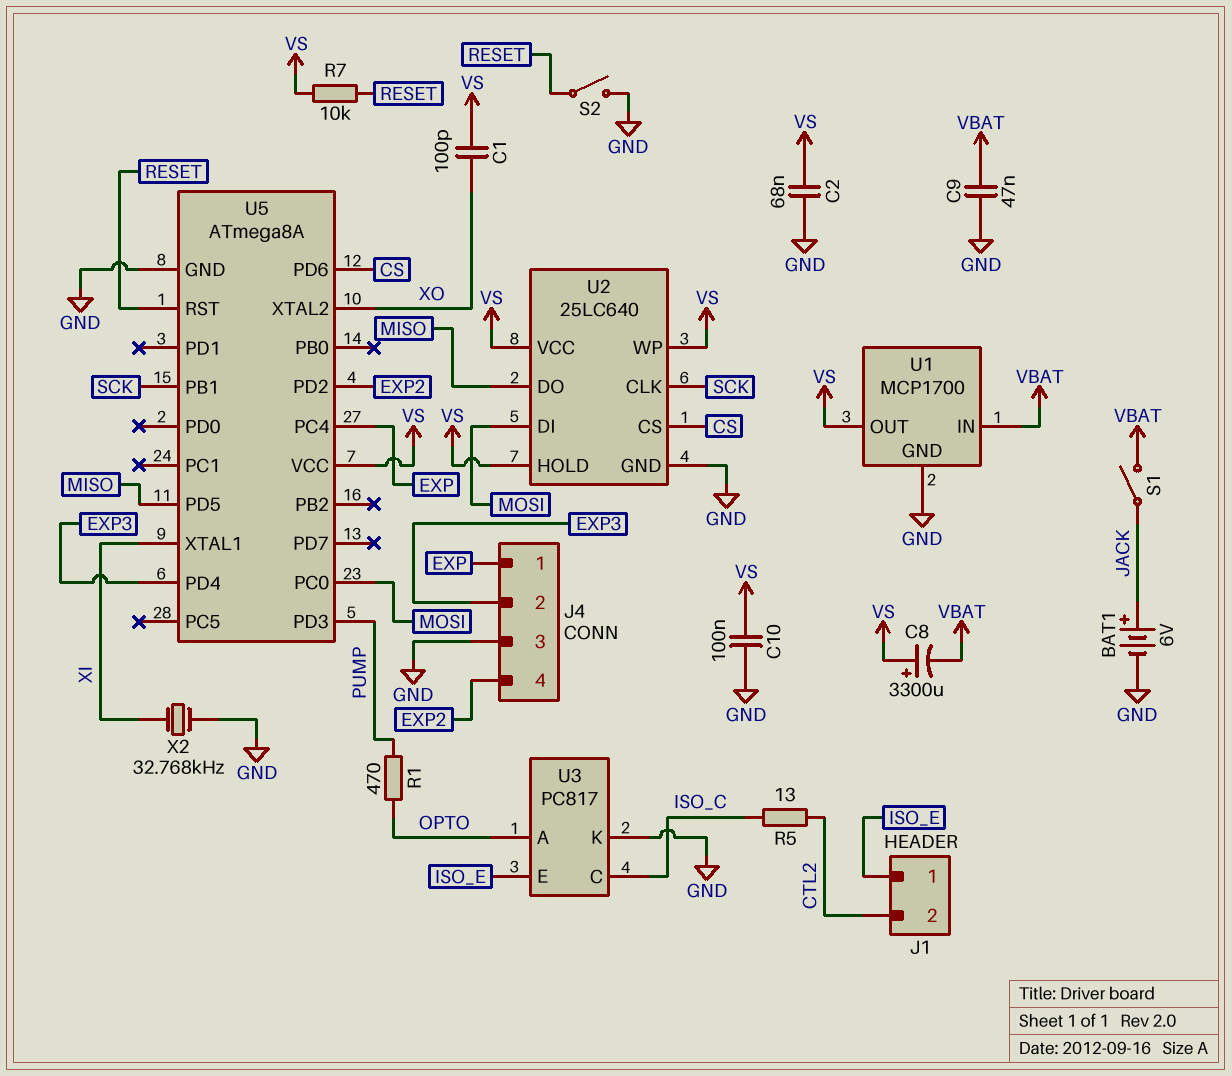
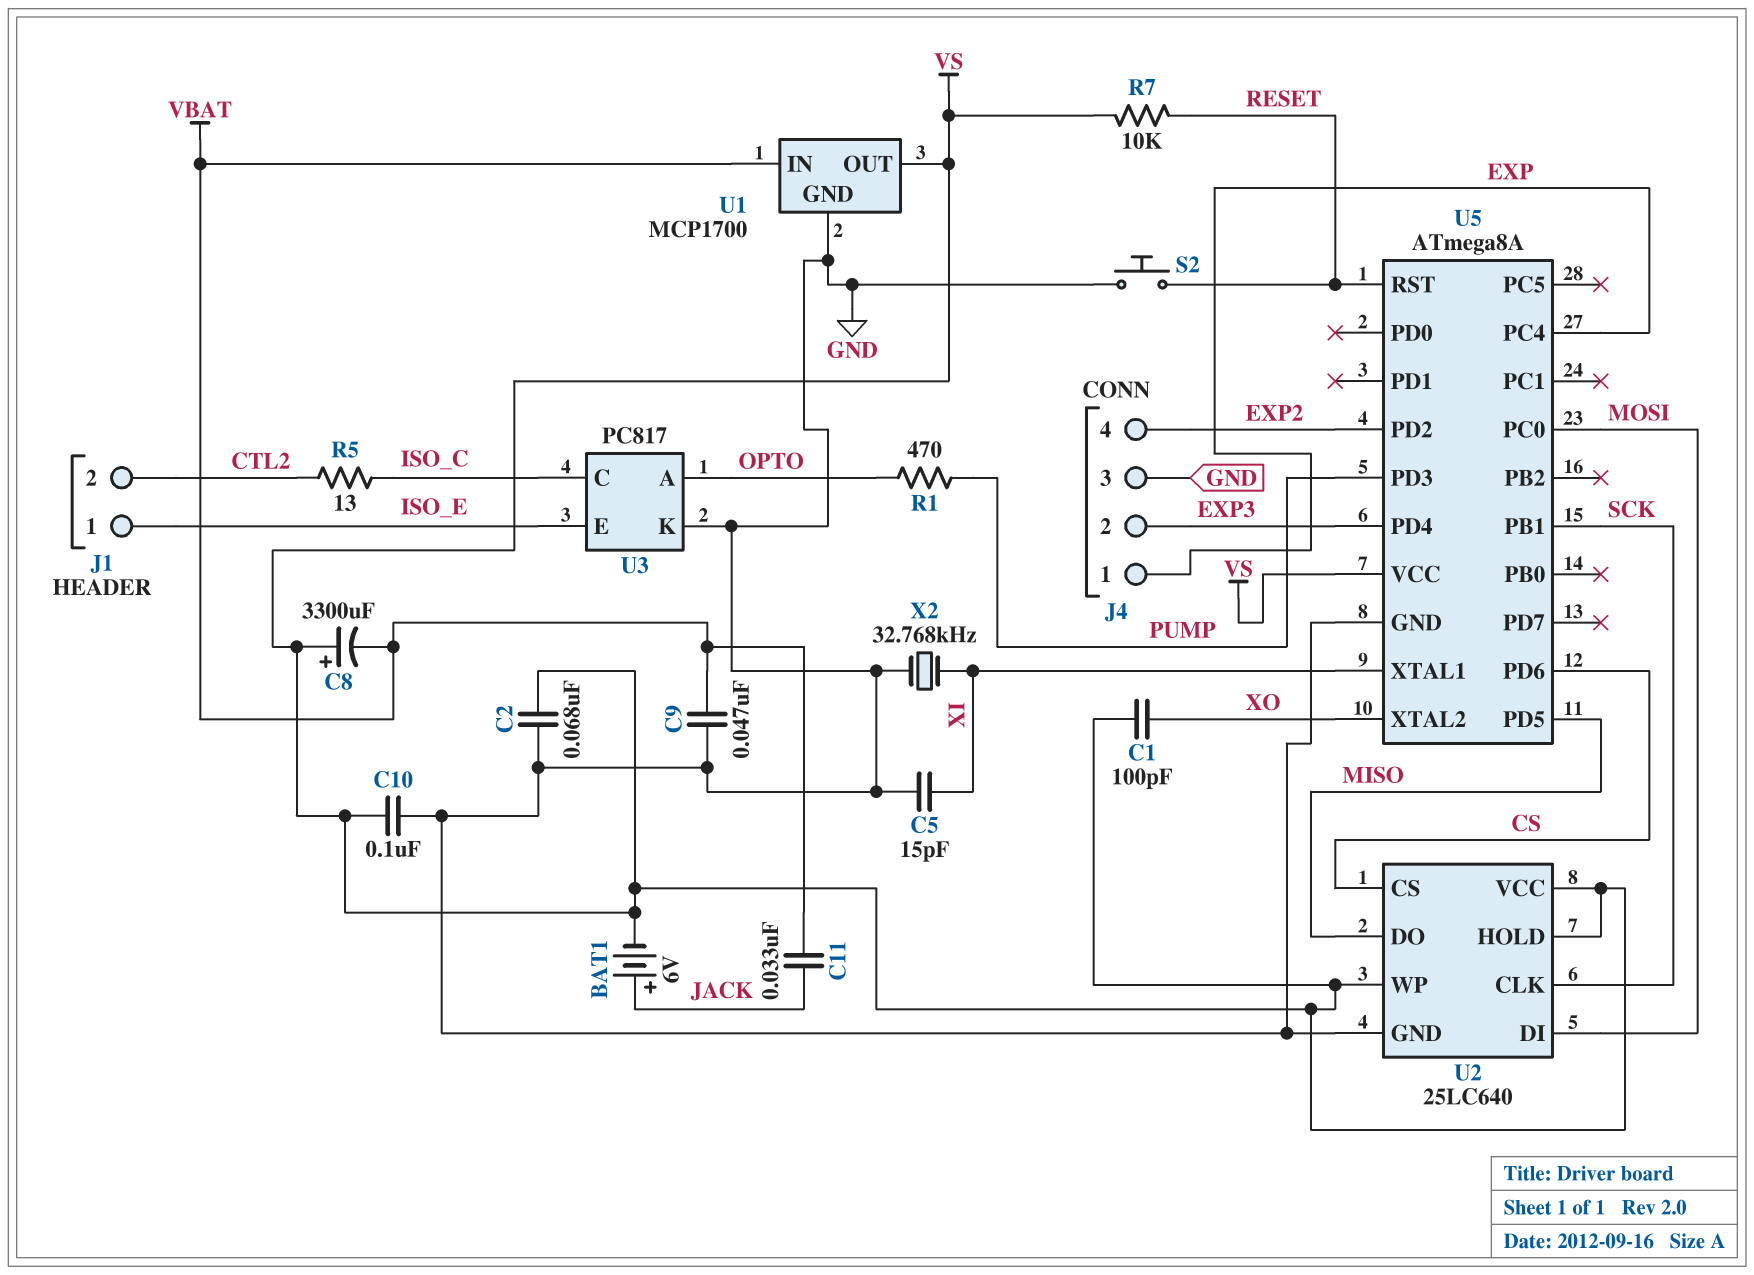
BAT1: 6V (plus JACK, minus GND) -> 6V (plus JACK, minus VS)
C5: none -> 15pF (GND, XI)
C11: none -> 33nF (JACK, VBAT)
S1: switch (JACK, VBAT) -> none
S2: switch (GND, RESET) -> button (GND, RESET)

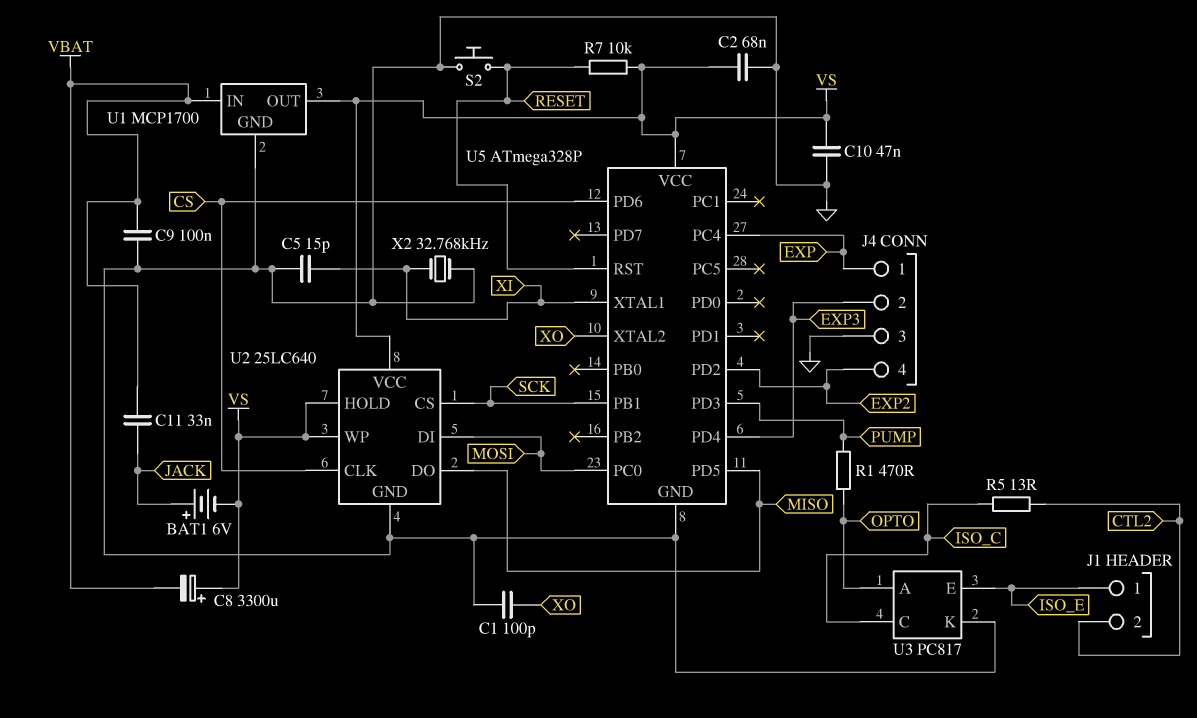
C1: 100pF (VS, XO) -> 100pF (GND, XO)
C9: 47nF (GND, VBAT) -> 100nF (GND, VBAT)
C10: 100nF (GND, VS) -> 47nF (GND, VS)
U2 pin CLK: SCK -> CS
U2 pin CS: CS -> SCK
U5: ATmega8A -> ATmega328P

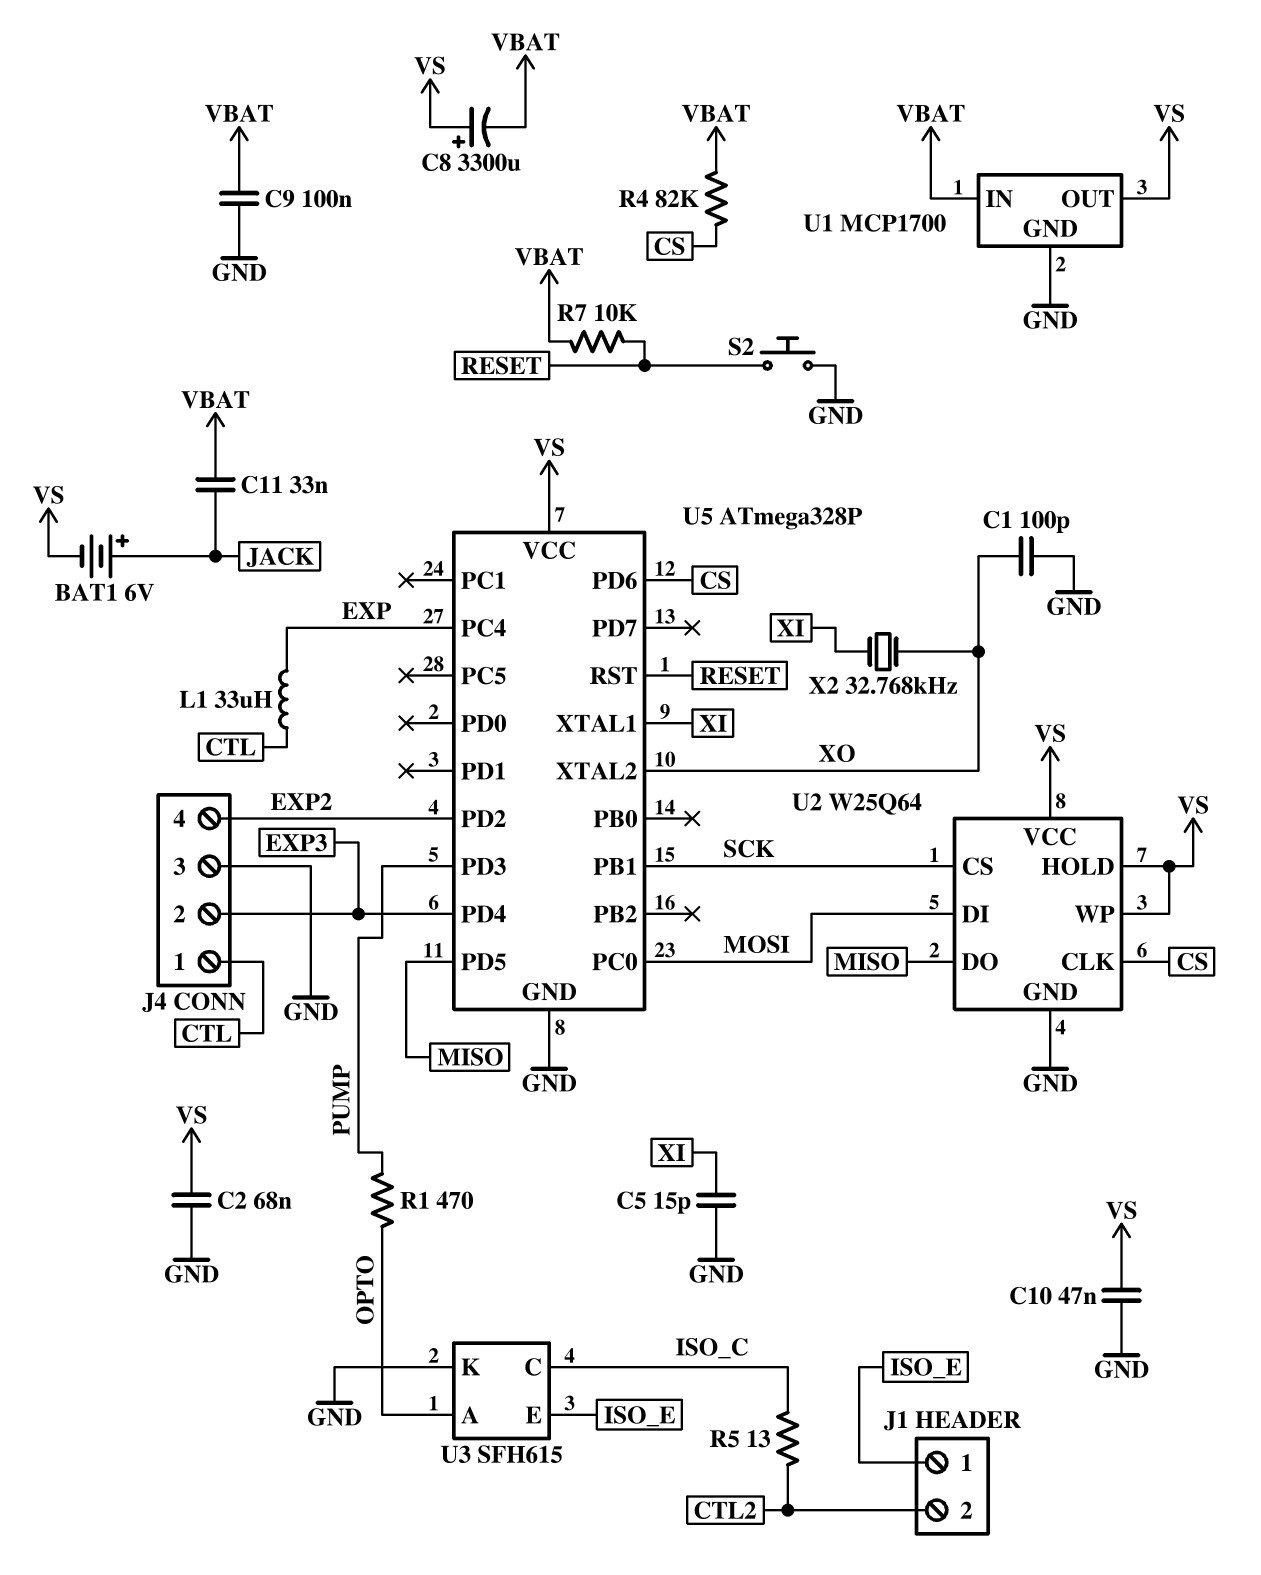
J4 pin 1: EXP -> CTL
L1: none -> 33uH (CTL, EXP)
R4: none -> 82k (CS, VBAT)
R7: 10k (RESET, VS) -> 10k (RESET, VBAT)
U2: 25LC640 -> W25Q64
U3: PC817 -> SFH615
X2: 32.768kHz (GND, XI) -> 32.768kHz (XI, XO)

